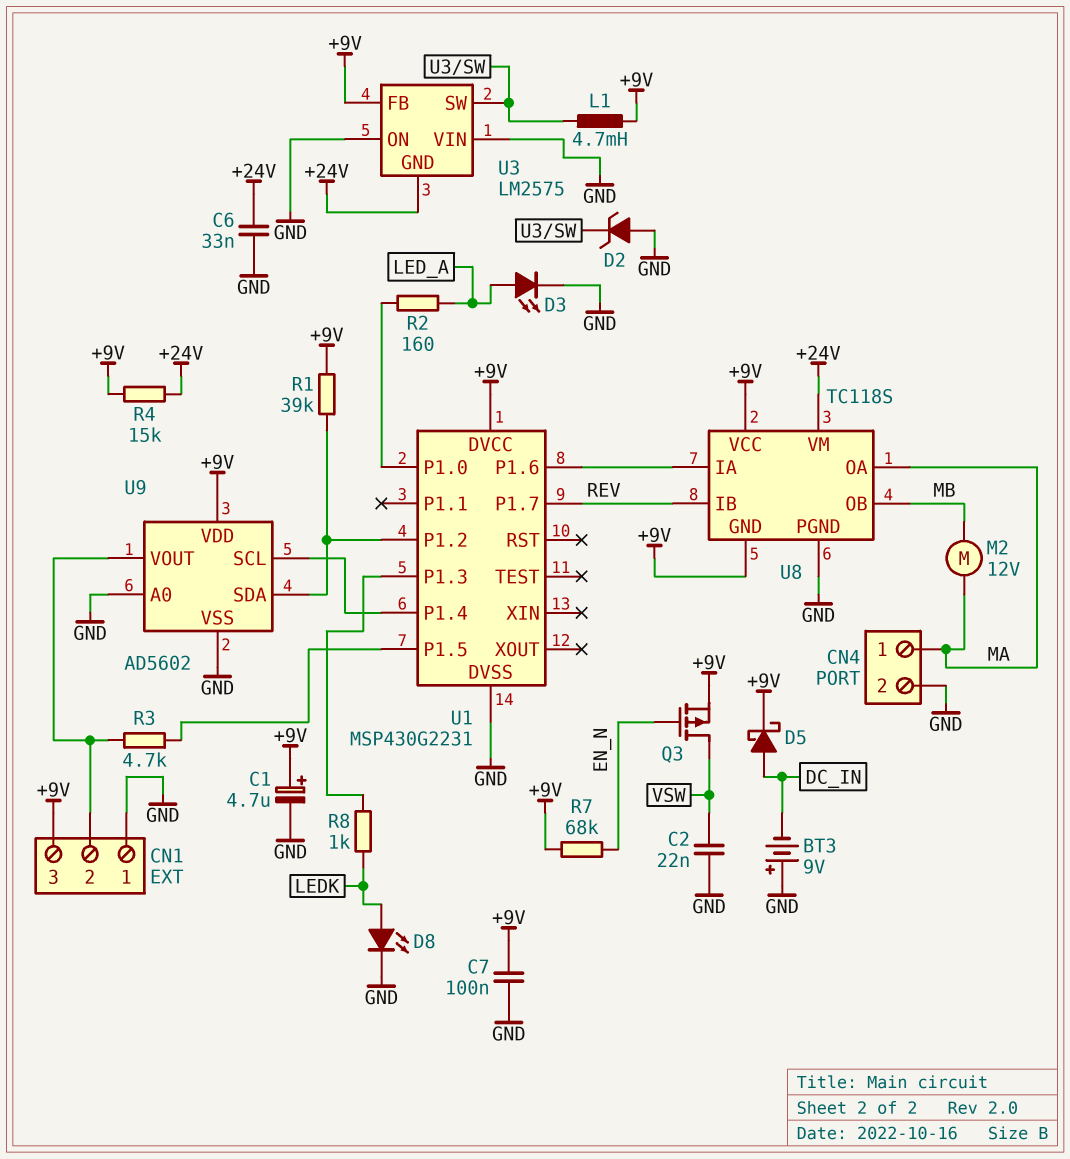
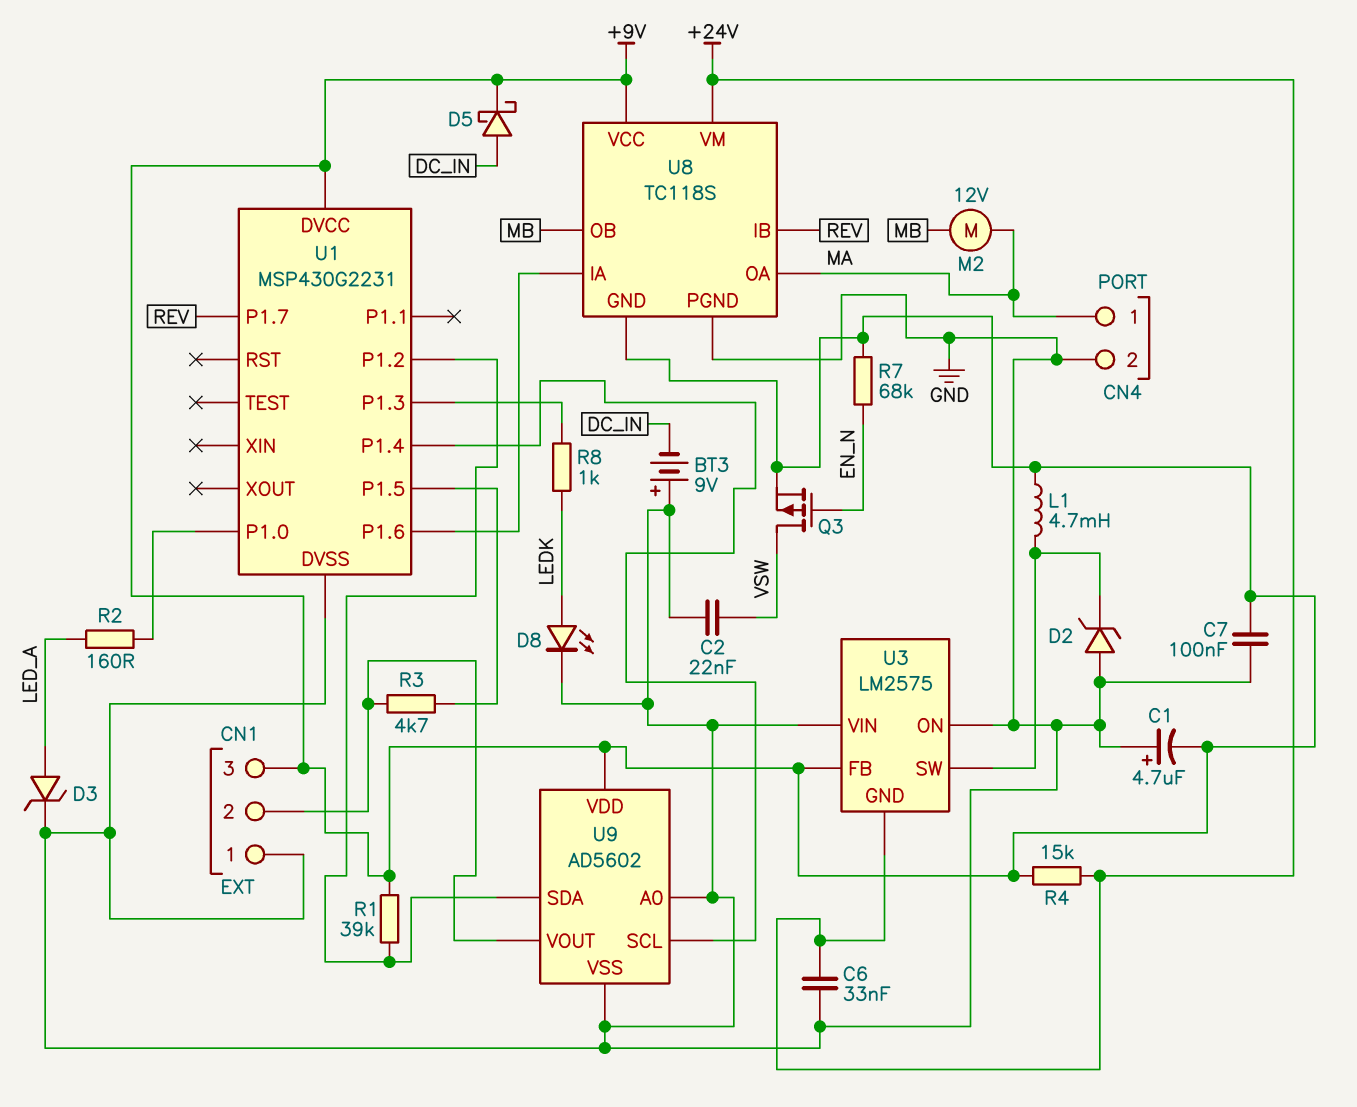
C1: 4.7uF (plus +9V, minus GND) -> 4.7uF (plus GND, minus +9V)
D3: LED (A LED_A, K GND) -> zener (A LED_A, K GND)

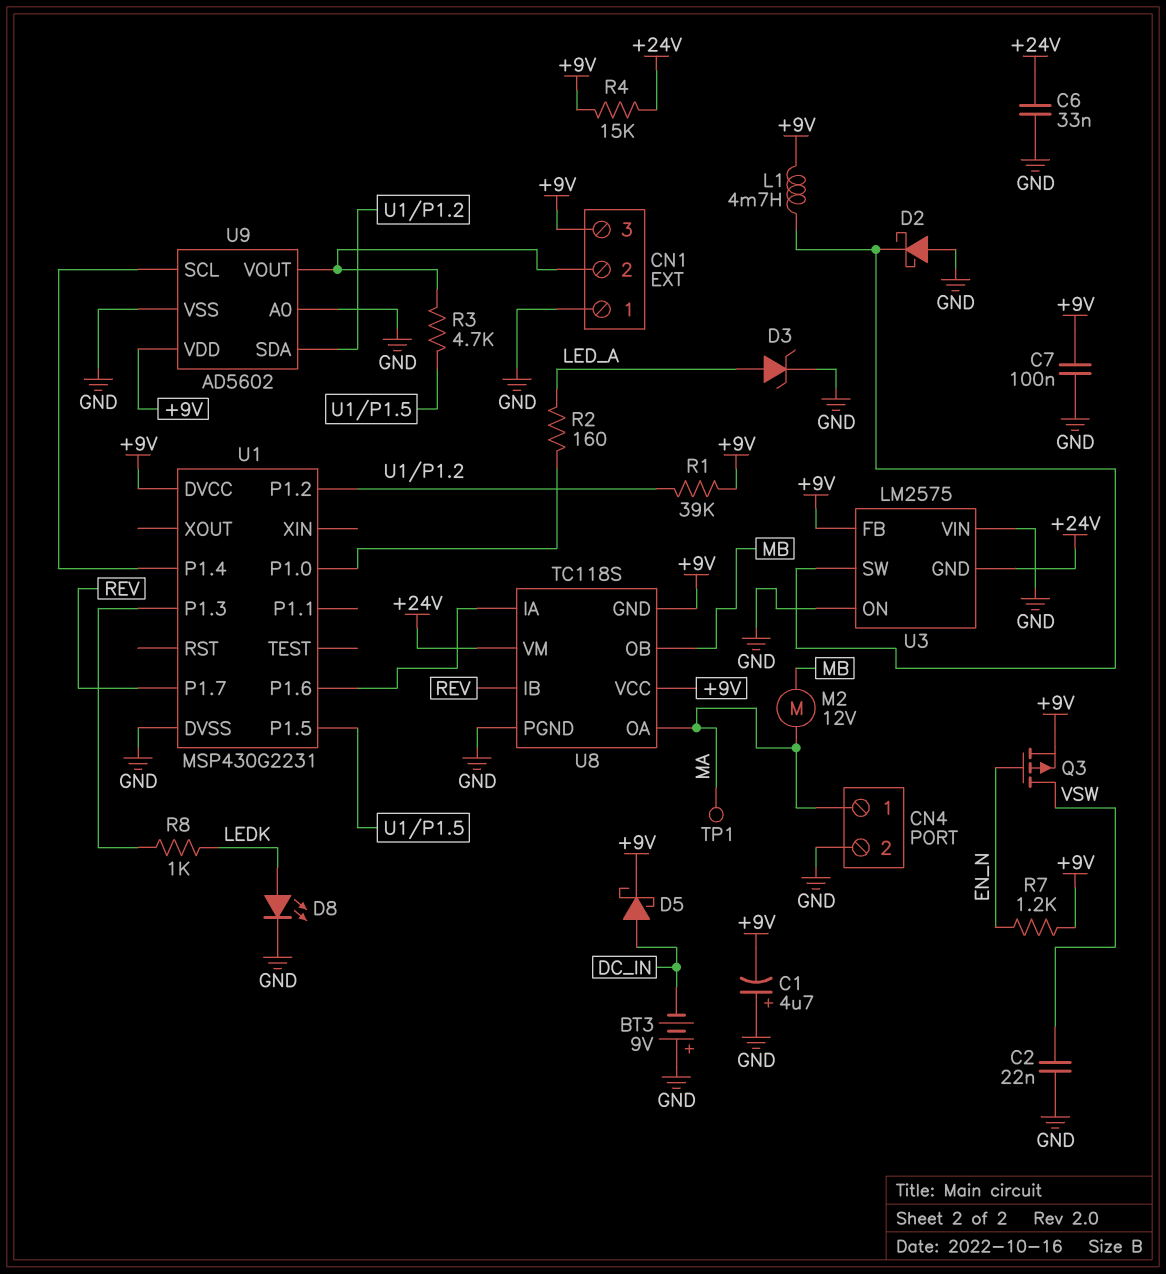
D2: zener (A GND, K U3/SW) -> schottky (A GND, K U3/SW)
R7: 68k (+9V, EN_N) -> 1.2k (+9V, EN_N)
TP1: none -> test point (MA)

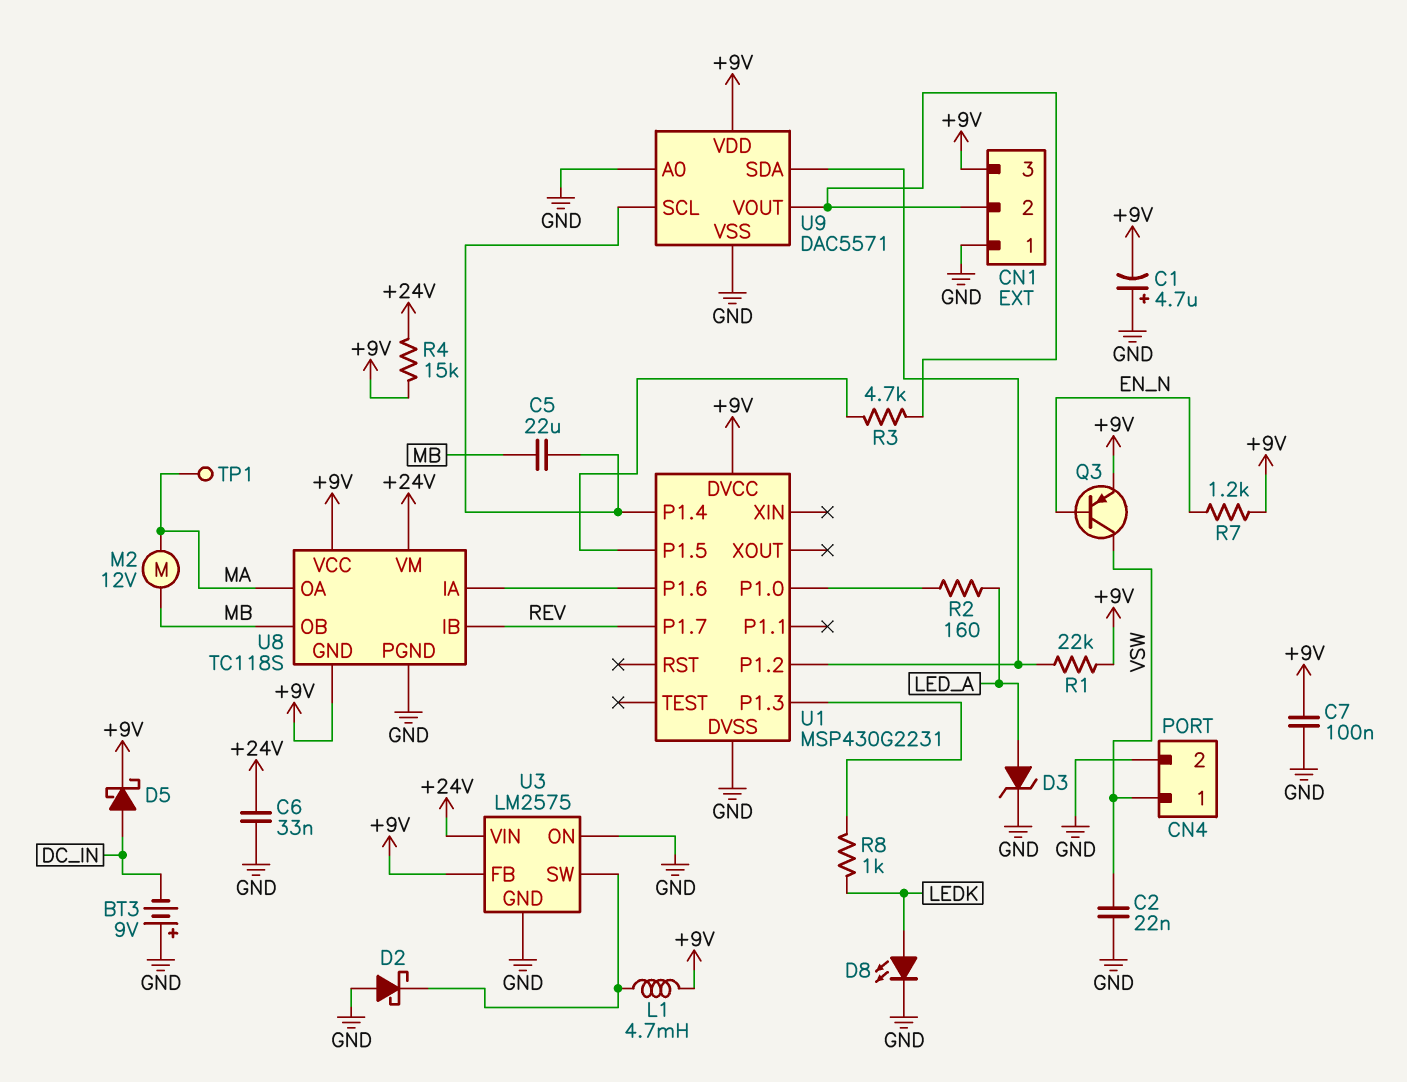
C5: none -> 22uF (MB, U1/P1.4)
CN4 pin 1: MA -> VSW
Q3: PMOS (G EN_N, D VSW, S +9V) -> PNP (B EN_N, C VSW, E +9V)
R1: 39k (+9V, U1/P1.2) -> 22k (+9V, U1/P1.2)
U3 pin GND: +24V -> GND
U3 pin VIN: GND -> +24V
U9: AD5602 -> DAC5571

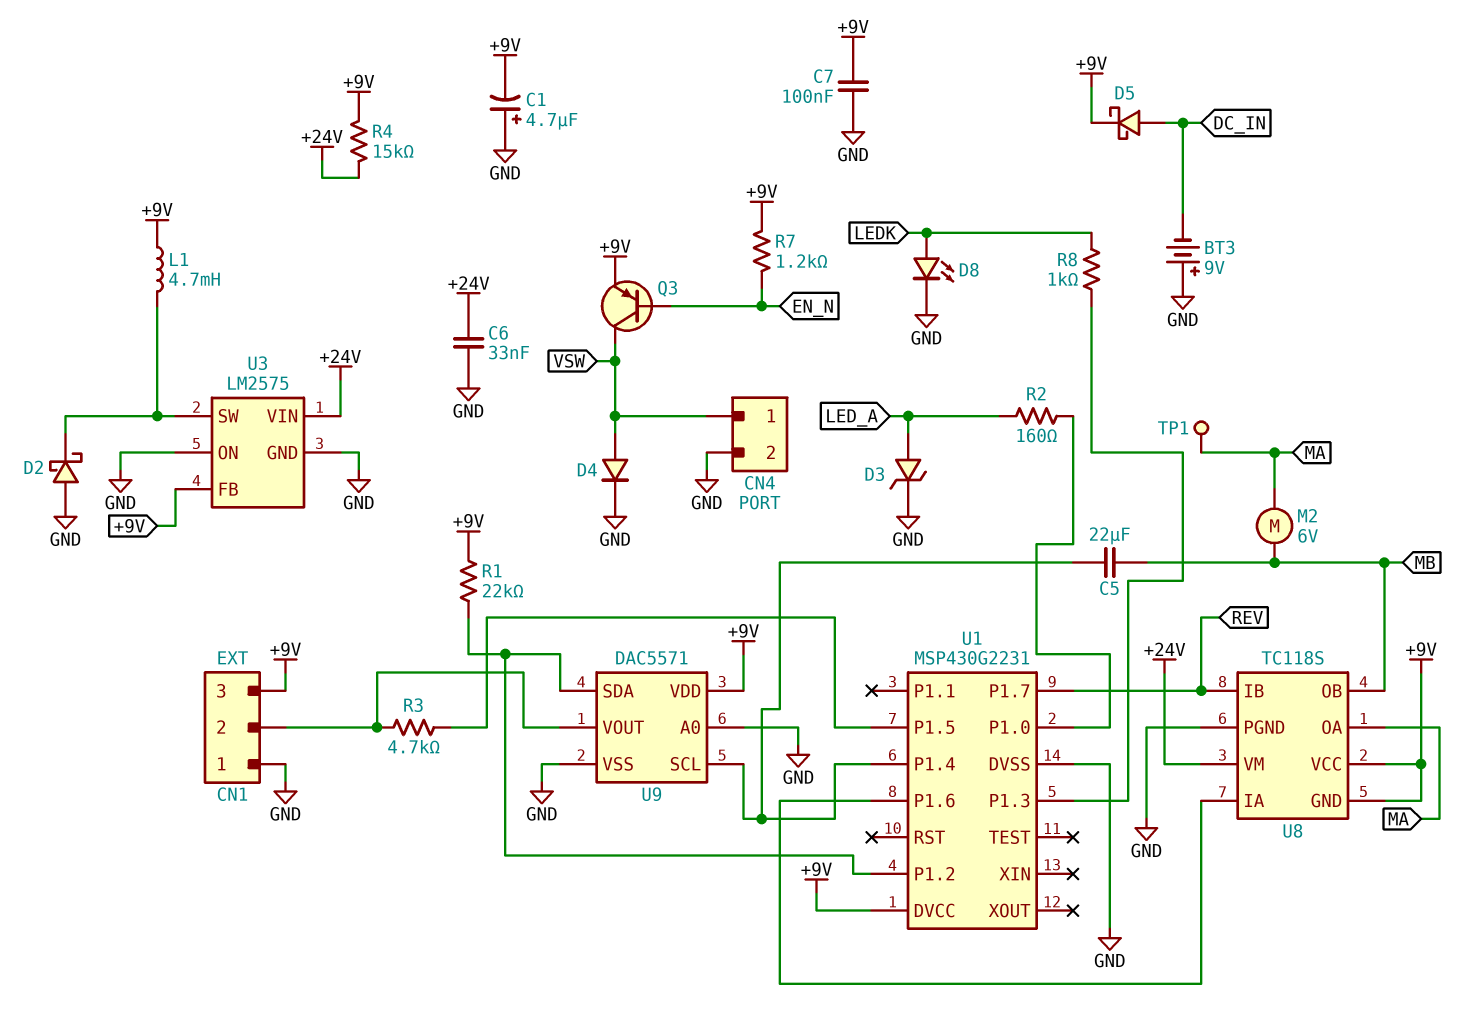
C2: 22nF (GND, VSW) -> none
D4: none -> diode (A VSW, K GND)
M2: motor 12V (MA, MB) -> motor 6V (MA, MB)

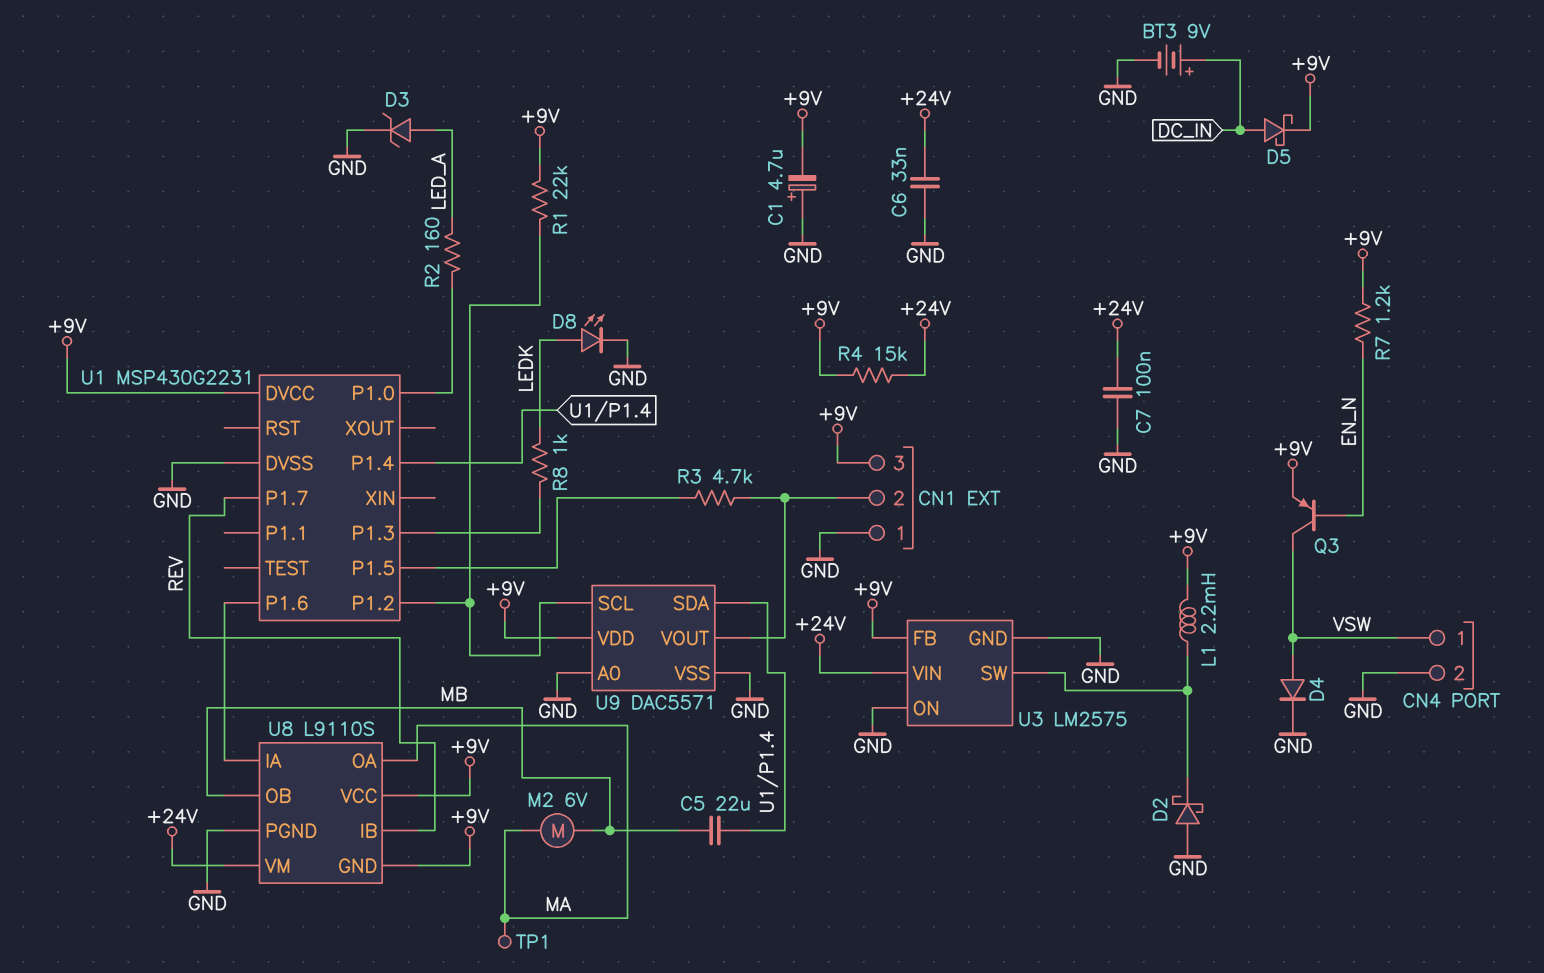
BT3: 9V (plus GND, minus DC_IN) -> 9V (plus DC_IN, minus GND)
C7: 100nF (+9V, GND) -> 100nF (+24V, GND)
L1: 4.7mH (+9V, U3/SW) -> 2.2mH (+9V, U3/SW)
U8: TC118S -> L9110S
U9 pin SCL: U1/P1.4 -> U1/P1.2
U9 pin SDA: U1/P1.2 -> U1/P1.4

